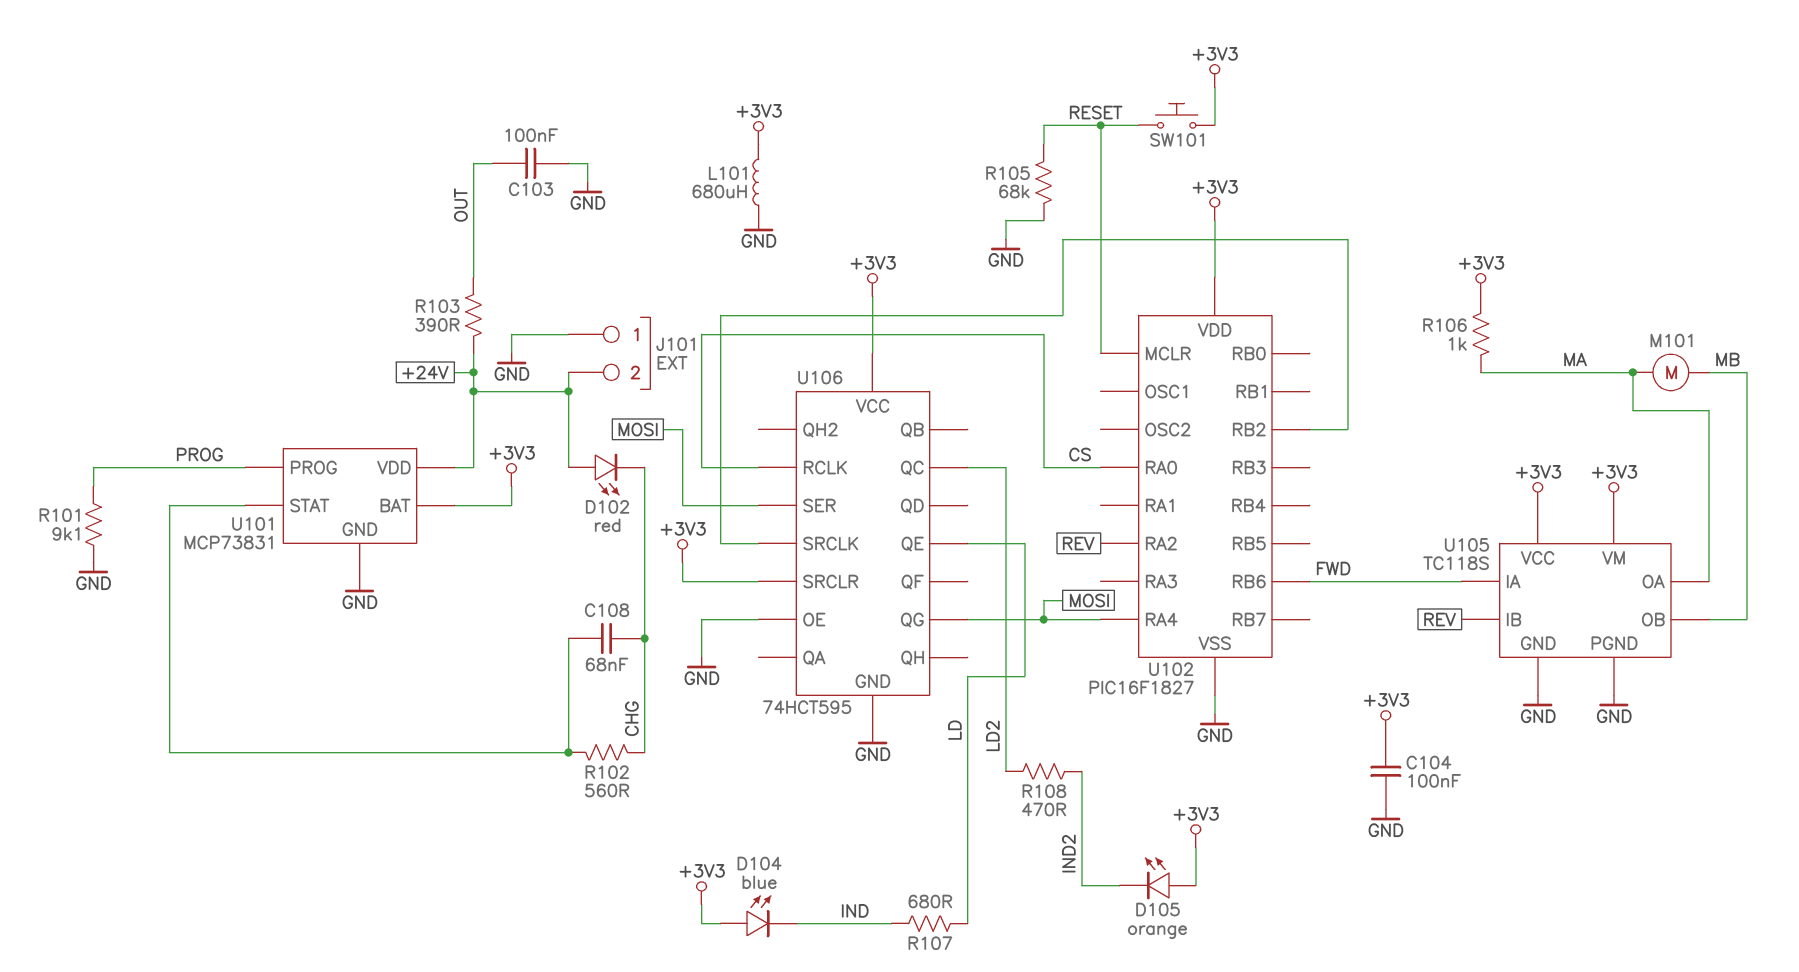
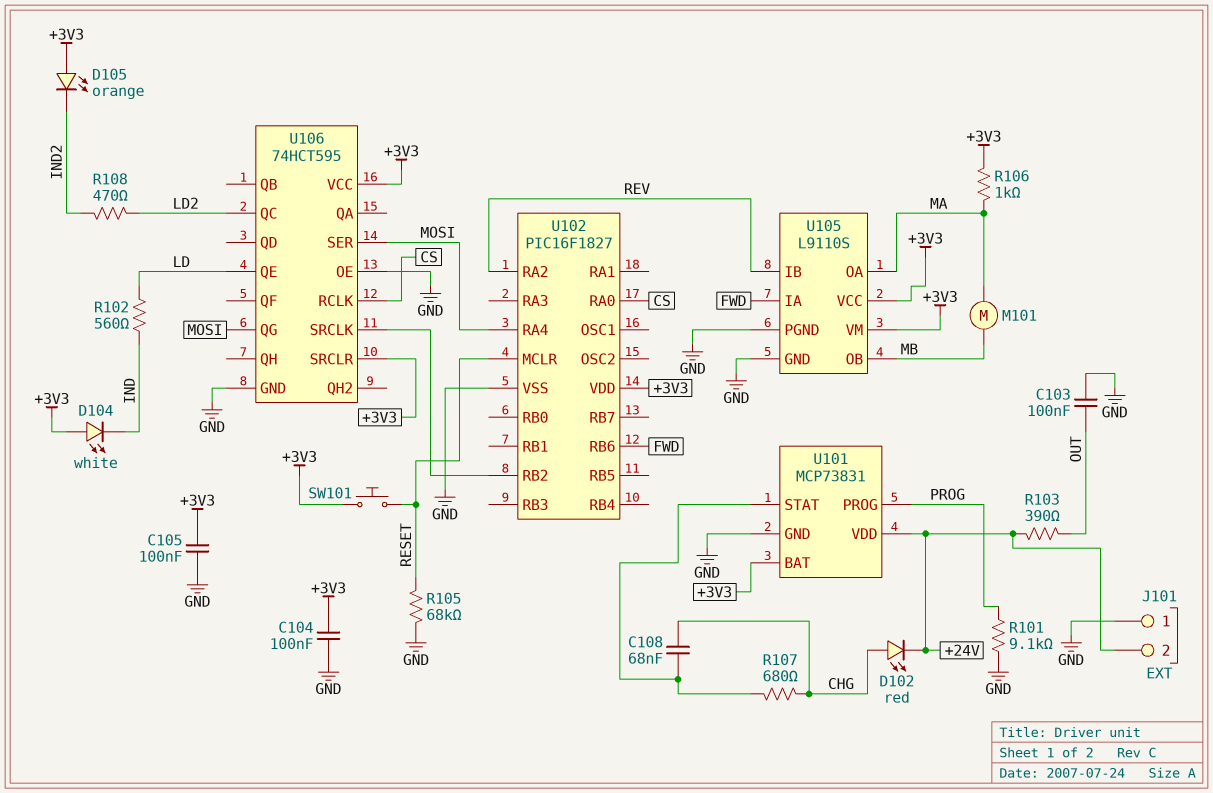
C105: none -> 100nF (+3V3, GND)
D102: LED red (A +24V, K CHG) -> LED red (A CHG, K +24V)
D104: LED blue (A +3V3, K IND) -> LED white (A +3V3, K IND)
L101: 680uH (+3V3, GND) -> none
R102: 560 (CHG, U101/STAT) -> 560 (IND, LD)
R107: 680 (IND, LD) -> 680 (CHG, U101/STAT)
U105: TC118S -> L9110S

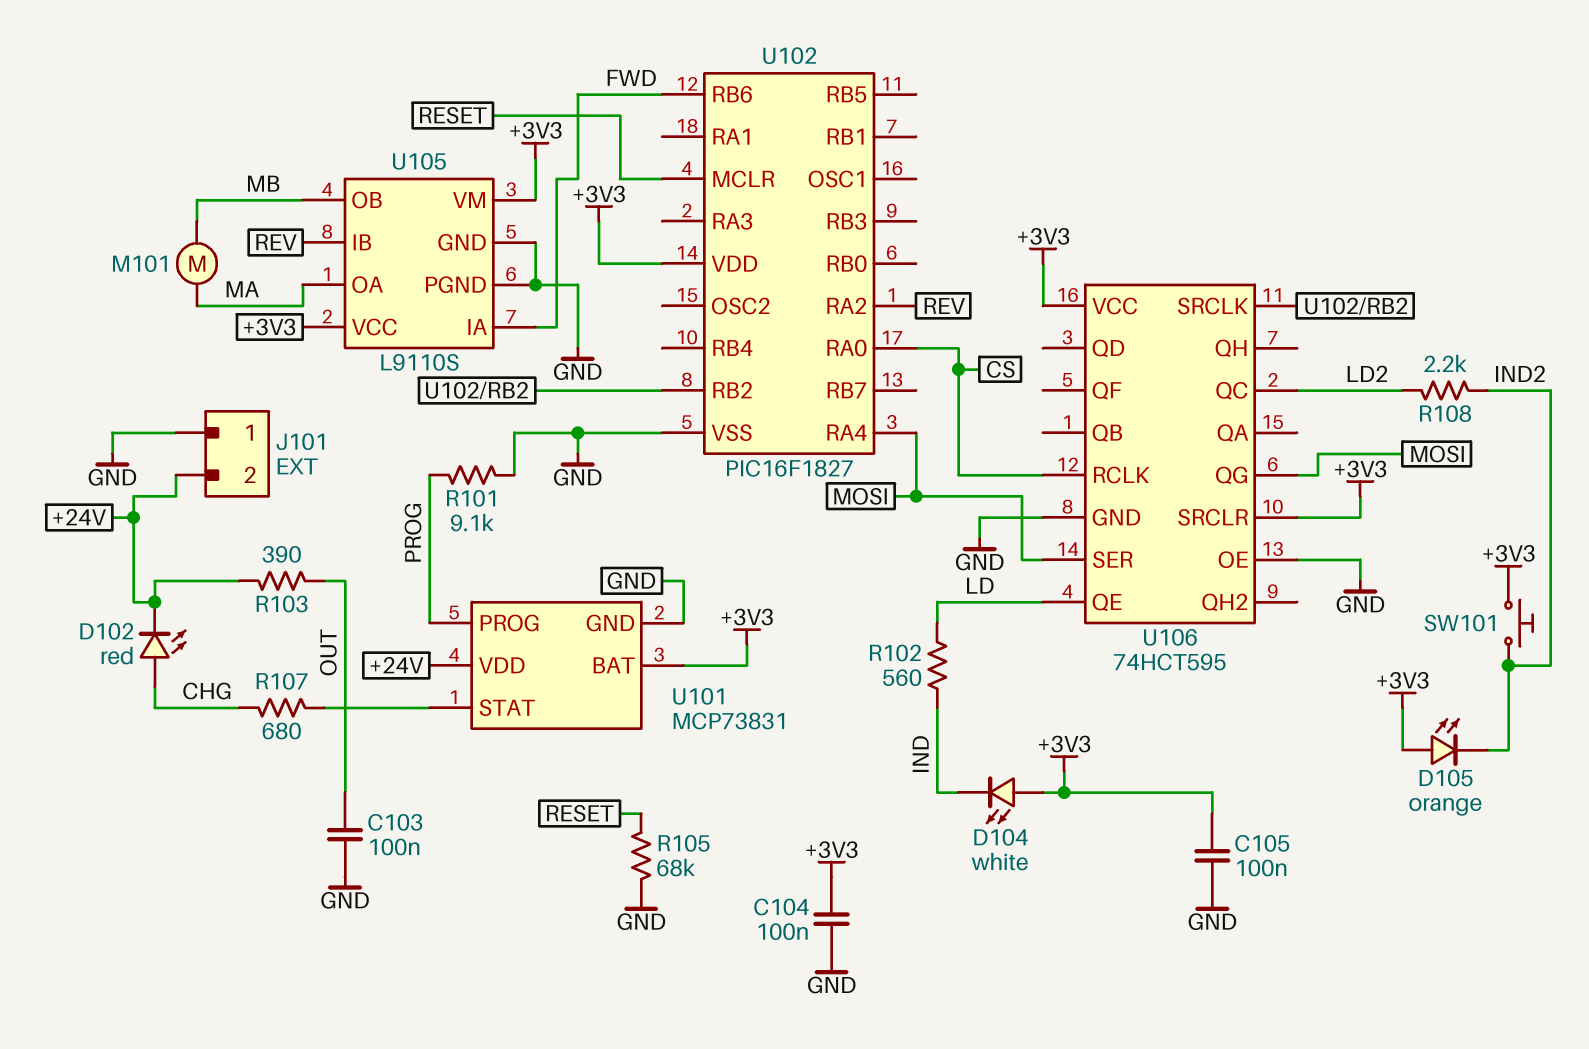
C108: 68nF (CHG, U101/STAT) -> none
R106: 1k (+3V3, MA) -> none
R108: 470 (IND2, LD2) -> 2.2k (IND2, LD2)
SW101: button (+3V3, RESET) -> button (+3V3, IND2)

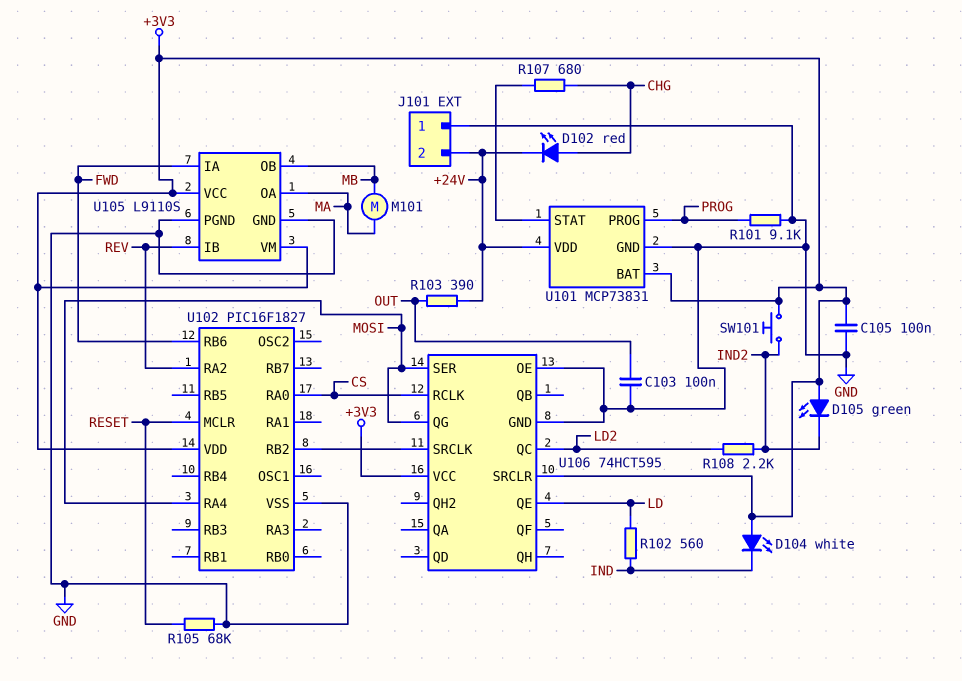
C104: 100nF (+3V3, GND) -> none
D105: LED orange (A +3V3, K IND2) -> LED green (A +3V3, K IND2)

